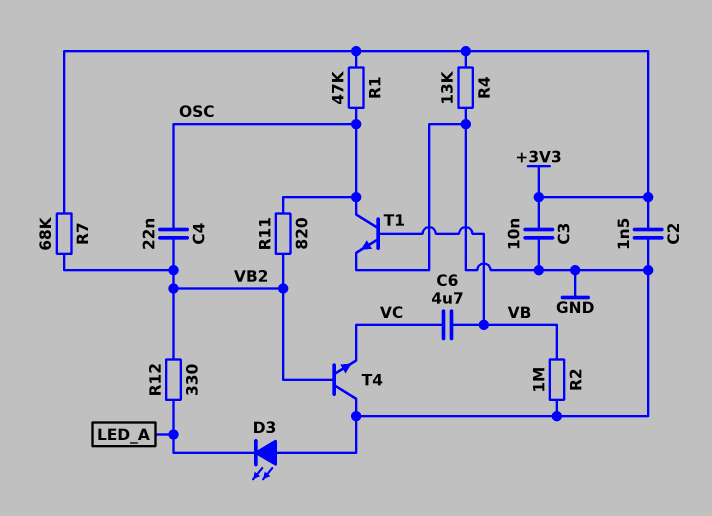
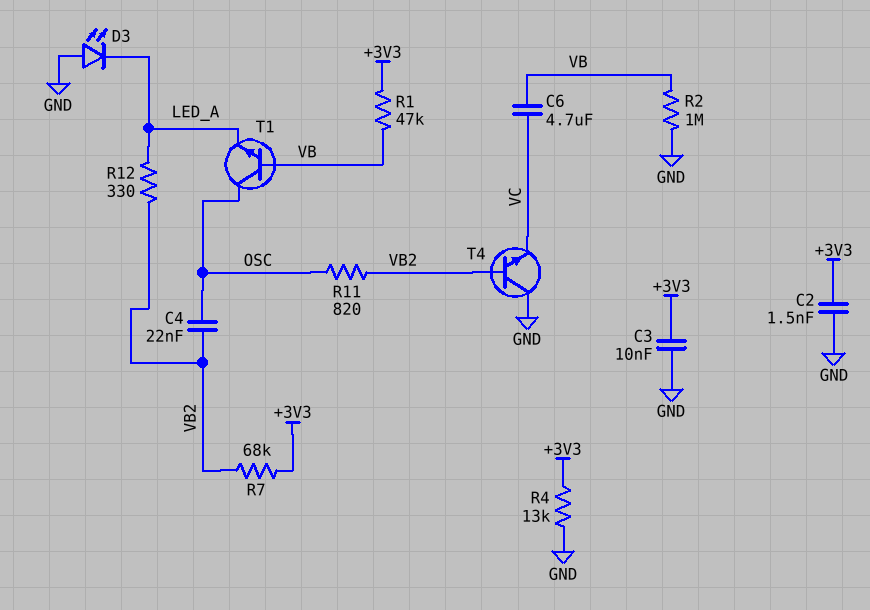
R1: 47k (+3V3, OSC) -> 47k (+3V3, VB)
T1: NPN (B VB, C OSC, E GND) -> NPN (B VB, C OSC, E LED_A)

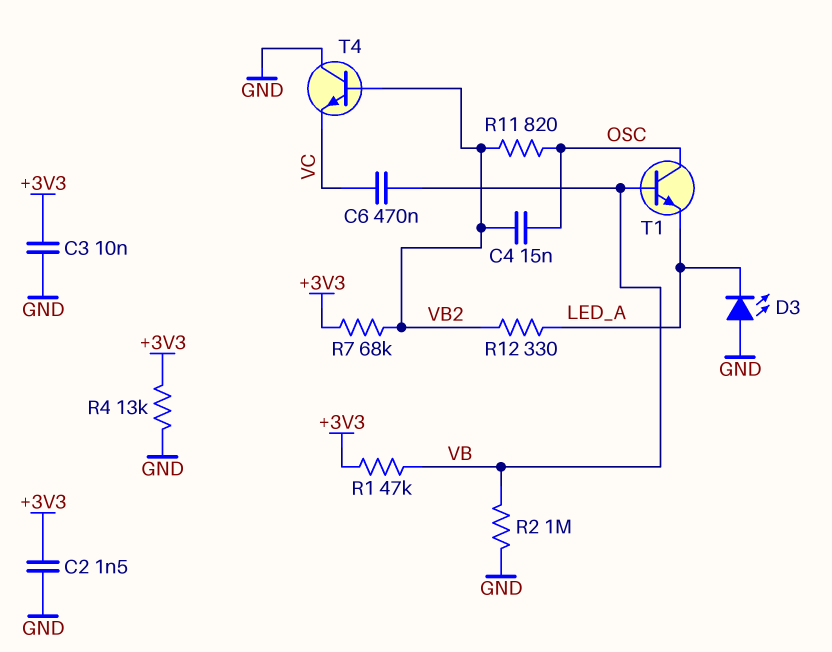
C4: 22nF (OSC, VB2) -> 15nF (OSC, VB2)
C6: 4.7uF (VB, VC) -> 470nF (VB, VC)

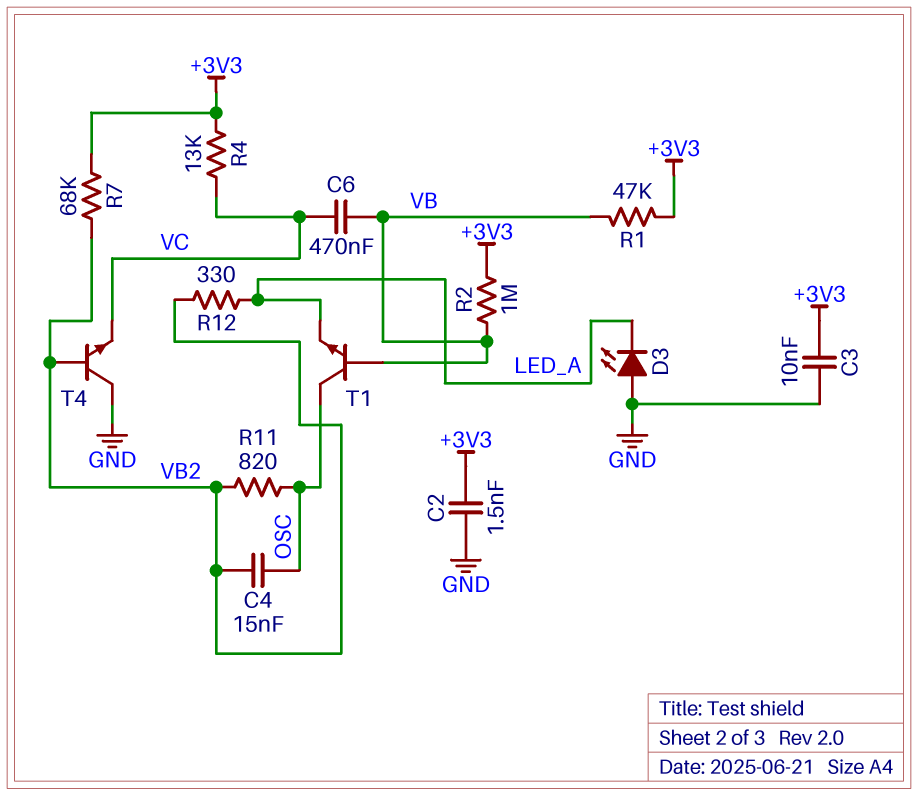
R2: 1M (GND, VB) -> 1M (+3V3, VB)
R4: 13k (+3V3, GND) -> 13k (+3V3, VC)

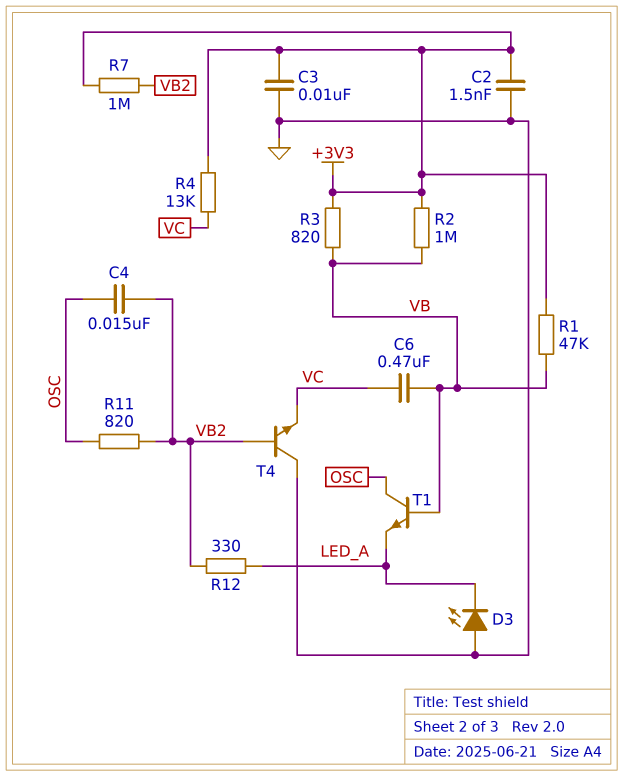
R3: none -> 820 (+3V3, VB)
R7: 68k (+3V3, VB2) -> 1M (+3V3, VB2)

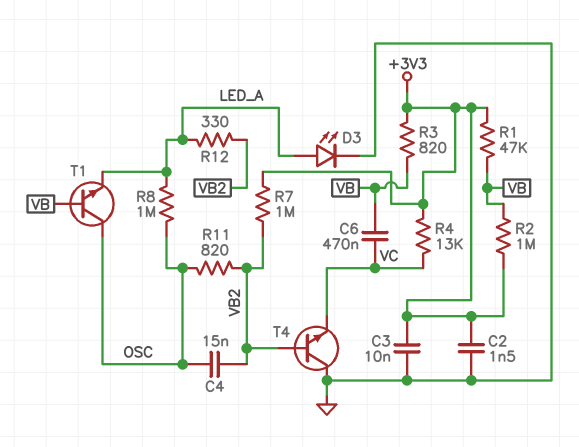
D3: LED (A GND, K LED_A) -> LED (A LED_A, K GND)
R8: none -> 1M (LED_A, OSC)

